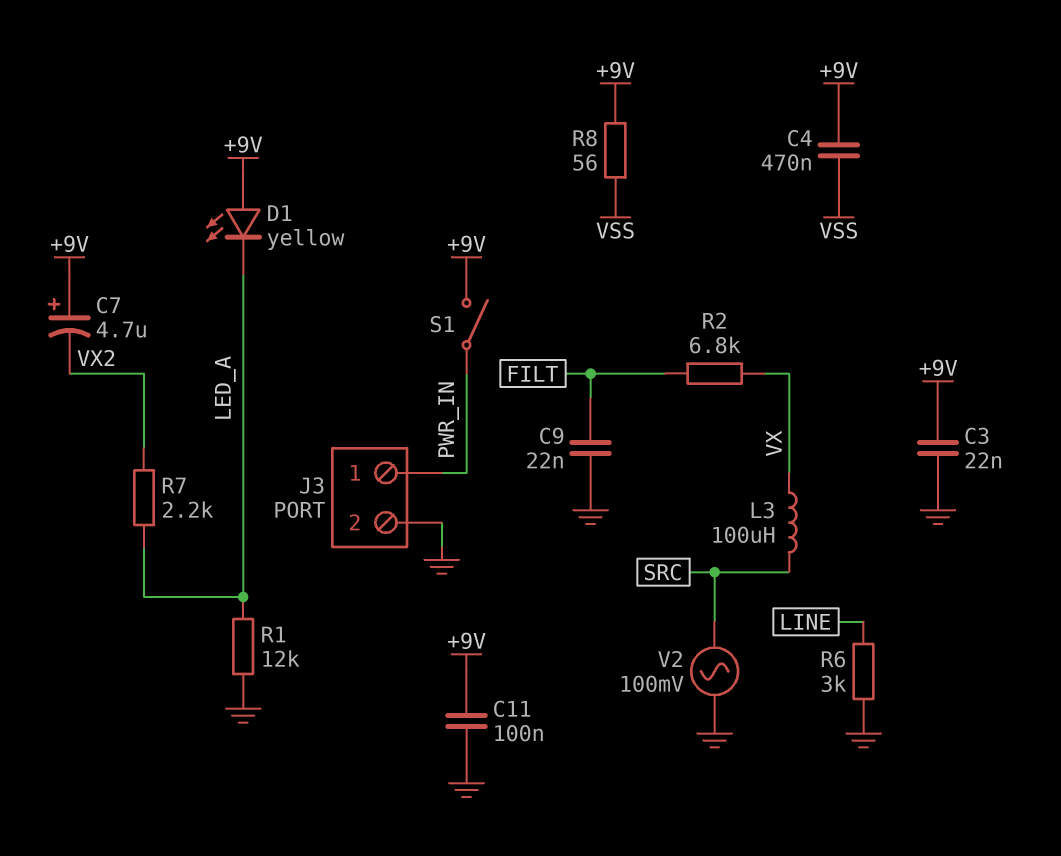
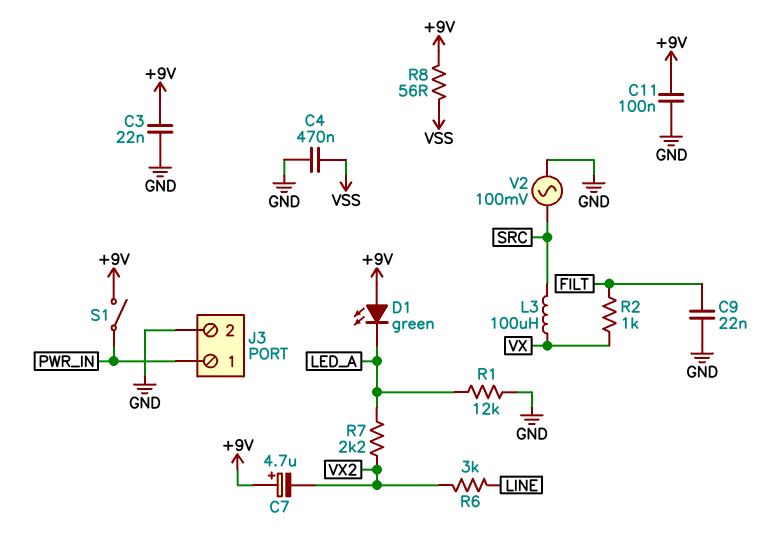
C4: 470nF (+9V, VSS) -> 470nF (GND, VSS)
D1: LED yellow (A +9V, K LED_A) -> LED green (A +9V, K LED_A)
R2: 6.8k (FILT, VX) -> 1k (FILT, VX)
R6: 3k (GND, LINE) -> 3k (LINE, VX2)

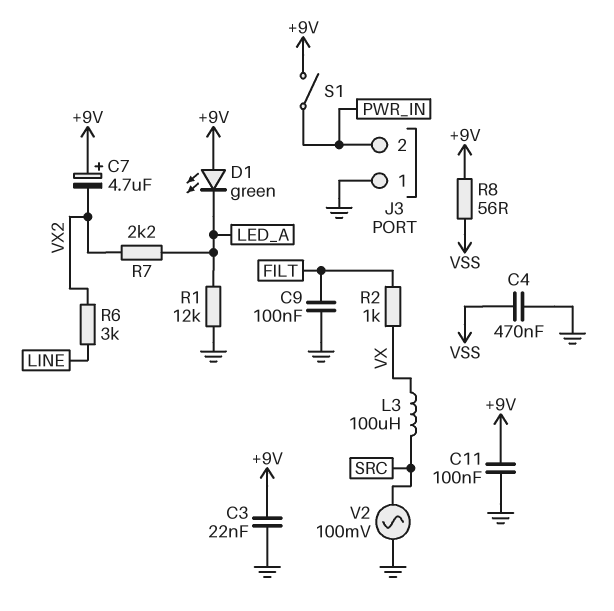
C9: 22nF (FILT, GND) -> 100nF (FILT, GND)
J3 pin 1: PWR_IN -> GND
J3 pin 2: GND -> PWR_IN

